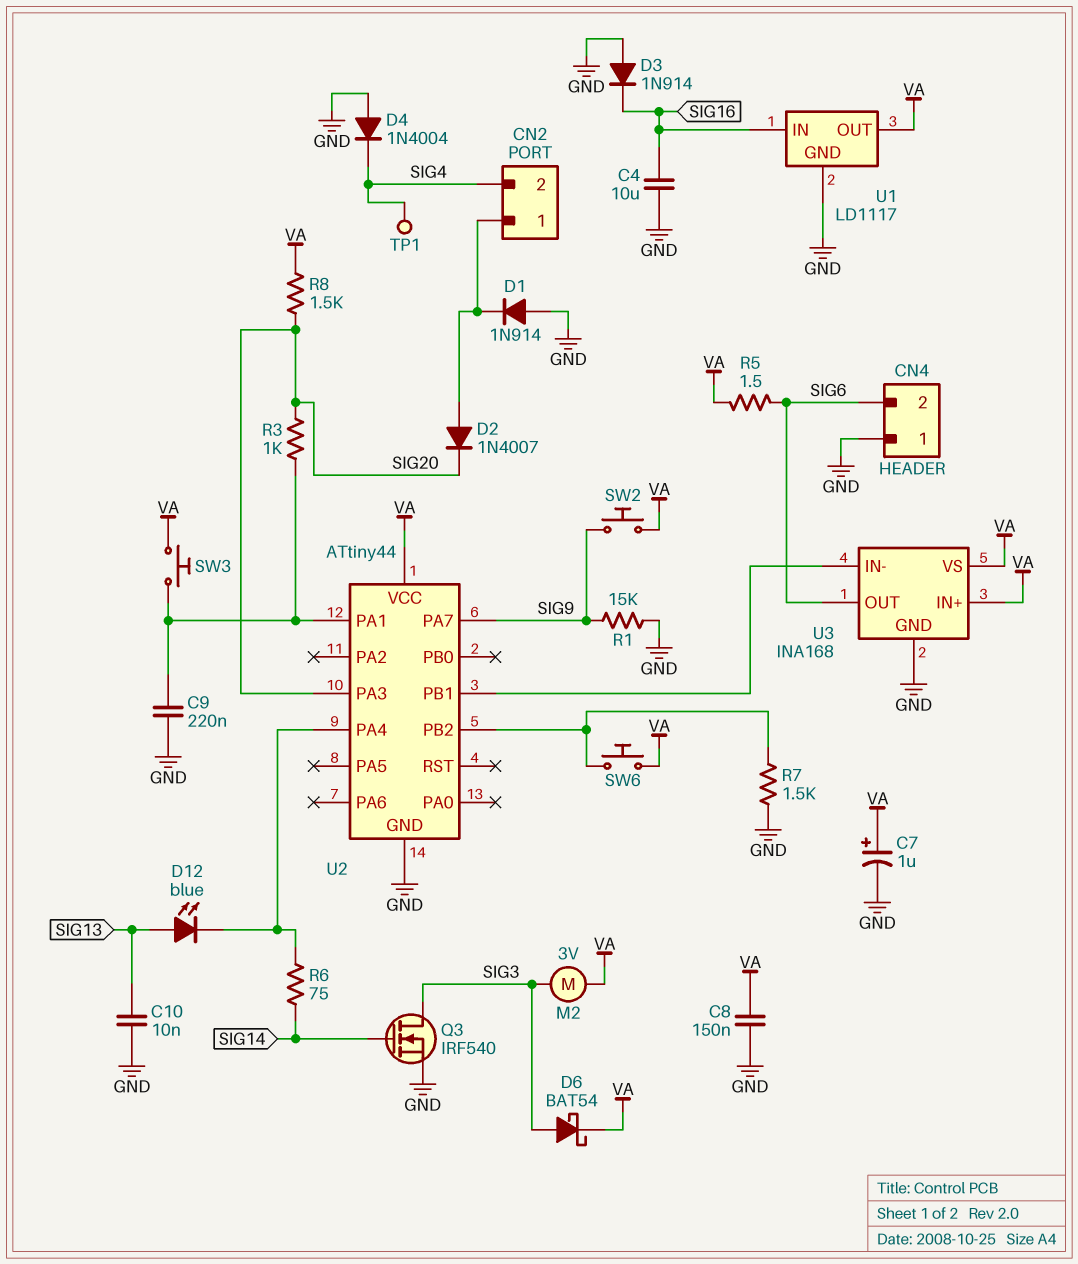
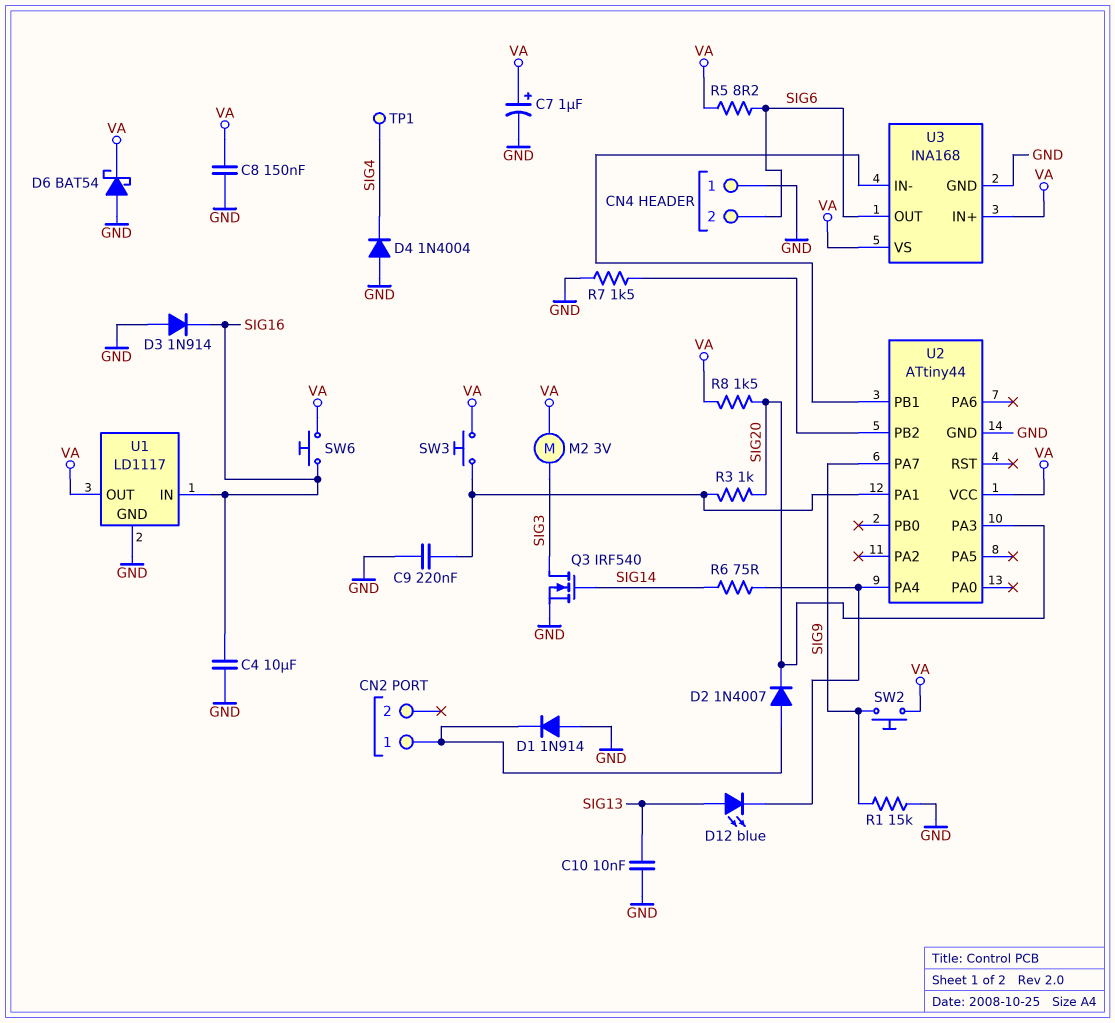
CN2 pin 2: SIG4 -> none
D6: schottky BAT54 (A SIG3, K VA) -> schottky BAT54 (A GND, K VA)
R5: 1.5 (SIG6, VA) -> 8.2 (SIG6, VA)
SW6: button (U2/PB2, VA) -> button (SIG16, VA)

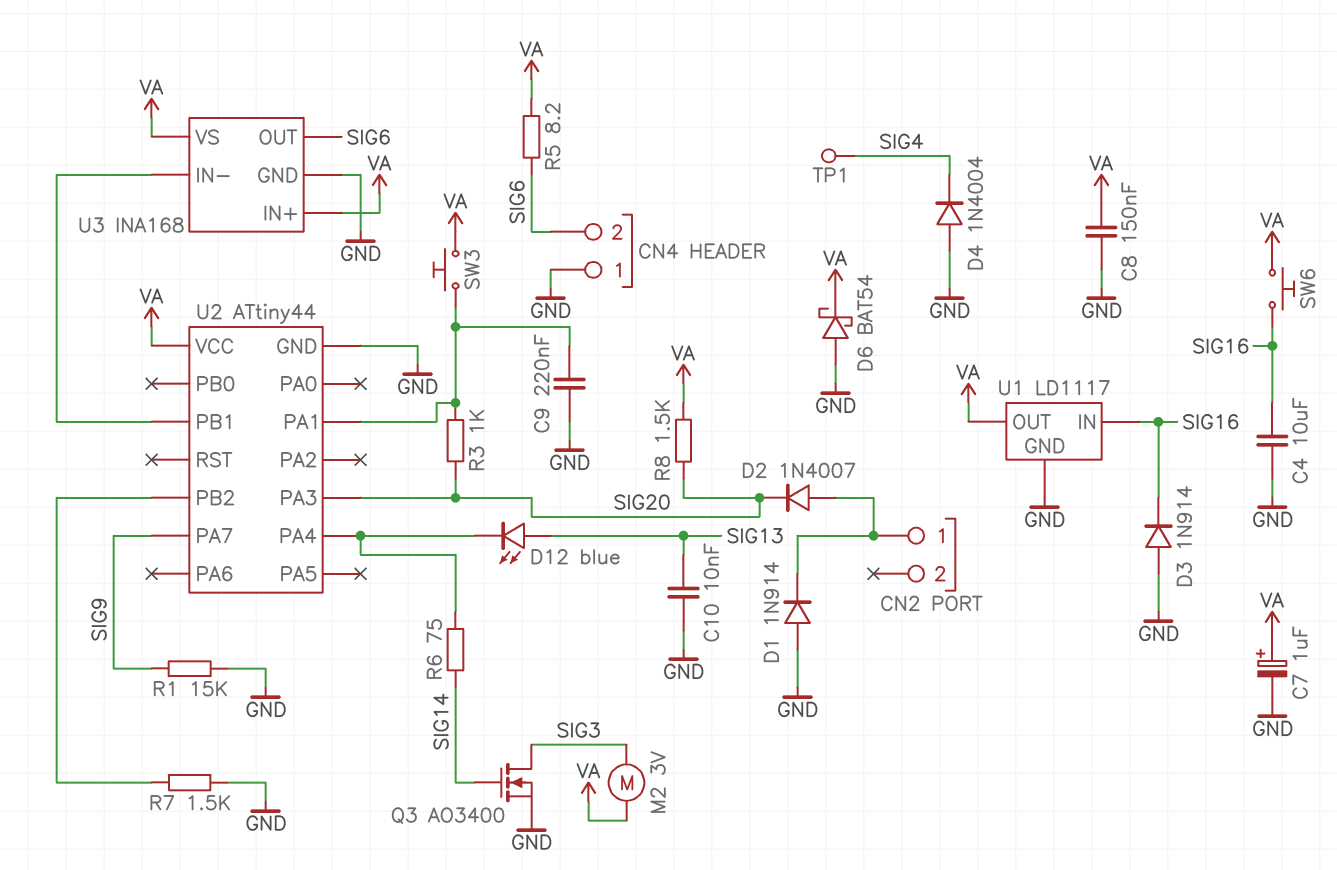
Q3: NMOS IRF540 (G SIG14, D SIG3, S GND) -> NMOS AO3400 (G SIG14, D SIG3, S GND)
SW2: button (SIG9, VA) -> none

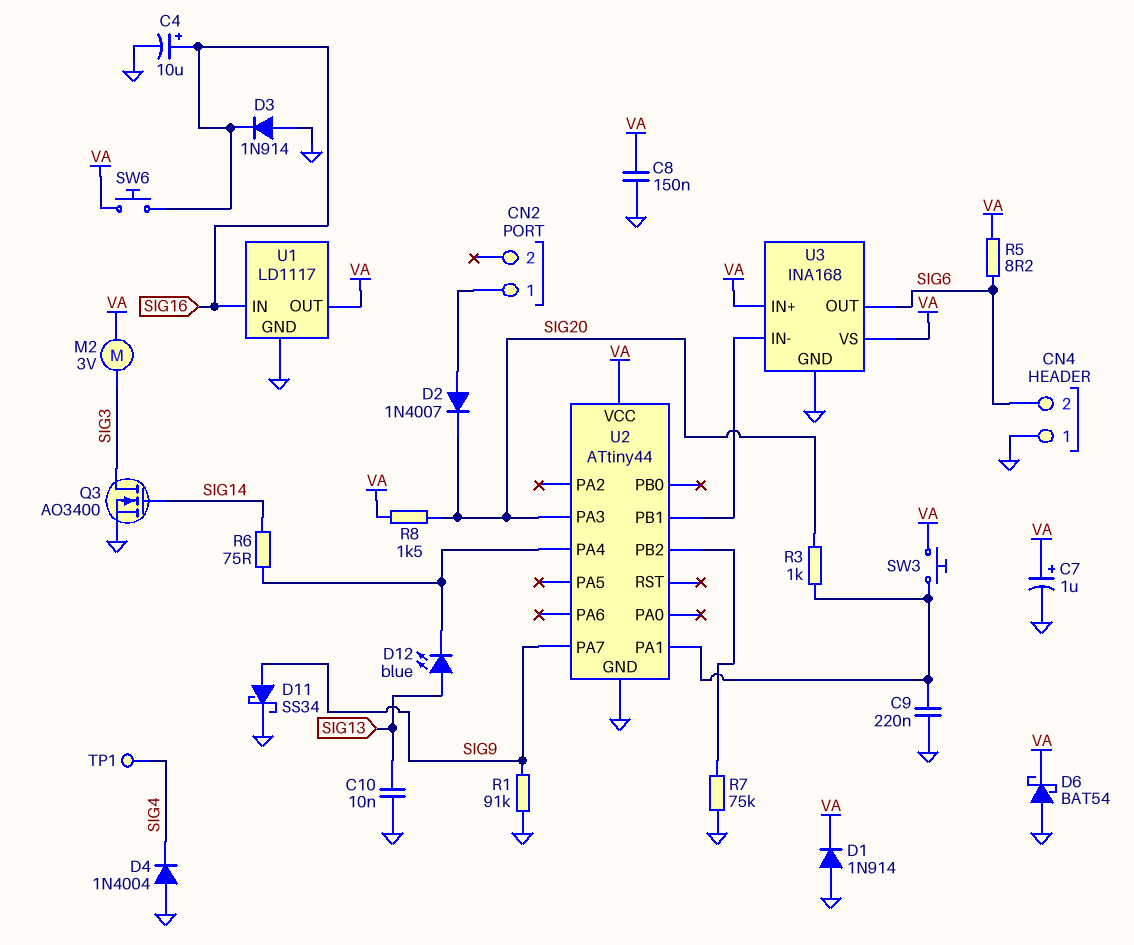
C4: 10uF (GND, SIG16) -> 10uF (plus SIG16, minus GND)
D1: diode 1N914 (A GND, K CN2/1) -> diode 1N914 (A GND, K VA)
D11: none -> schottky SS34 (A SIG9, K GND)
R1: 15k (GND, SIG9) -> 91k (GND, SIG9)
R7: 1.5k (GND, U2/PB2) -> 75k (GND, U2/PB2)

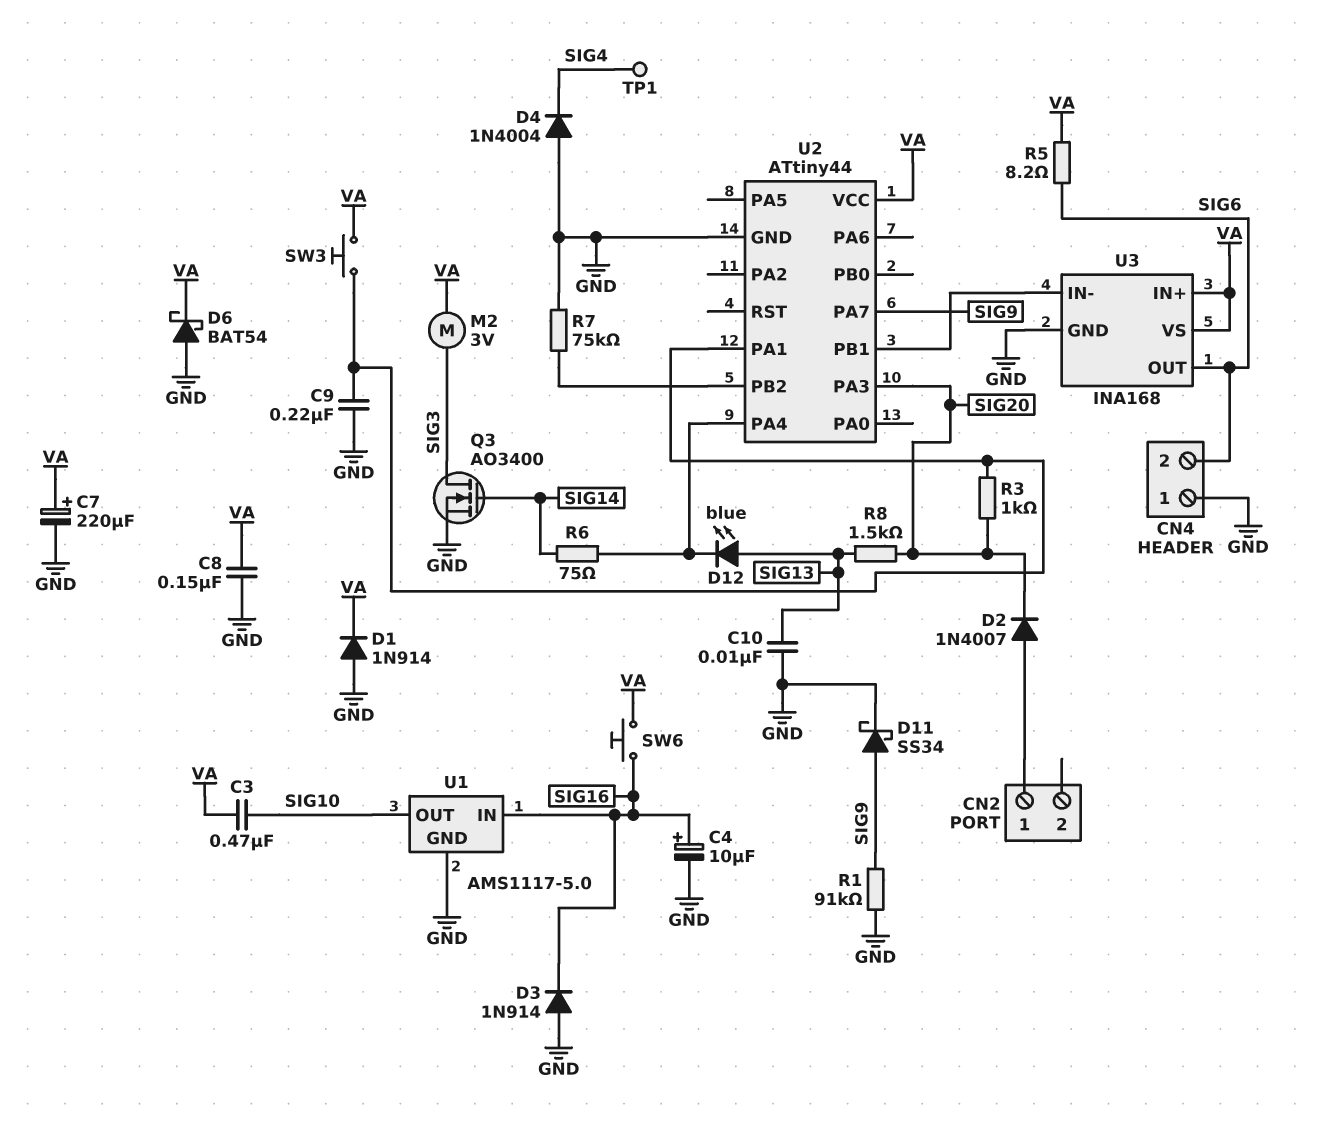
C3: none -> 470nF (SIG10, VA)
C7: 1uF (plus VA, minus GND) -> 220uF (plus VA, minus GND)
R8: 1.5k (SIG20, VA) -> 1.5k (SIG13, SIG20)
U1: LD1117 -> AMS1117-5.0
U1 pin OUT: VA -> SIG10

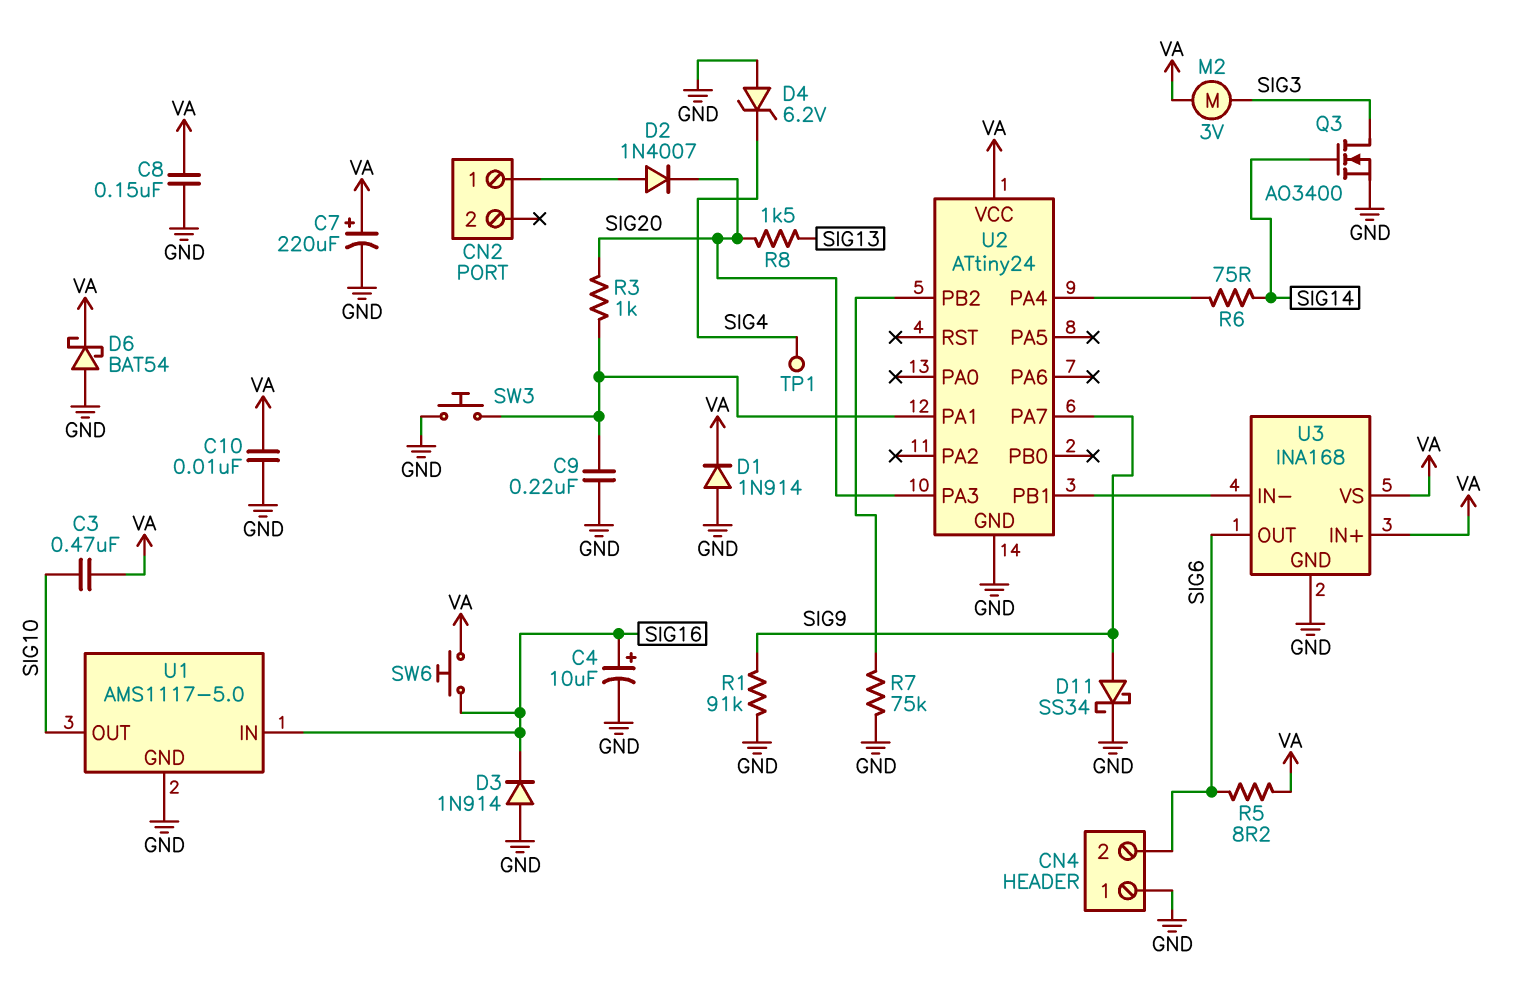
C10: 10nF (GND, SIG13) -> 10nF (GND, VA)
D4: diode 1N4004 (A GND, K SIG4) -> zener 6.2V (A GND, K SIG4)
D12: LED blue (A SIG13, K U2/PA4) -> none
SW3: button (U2/PA1, VA) -> button (GND, U2/PA1)
U2: ATtiny44 -> ATtiny24

